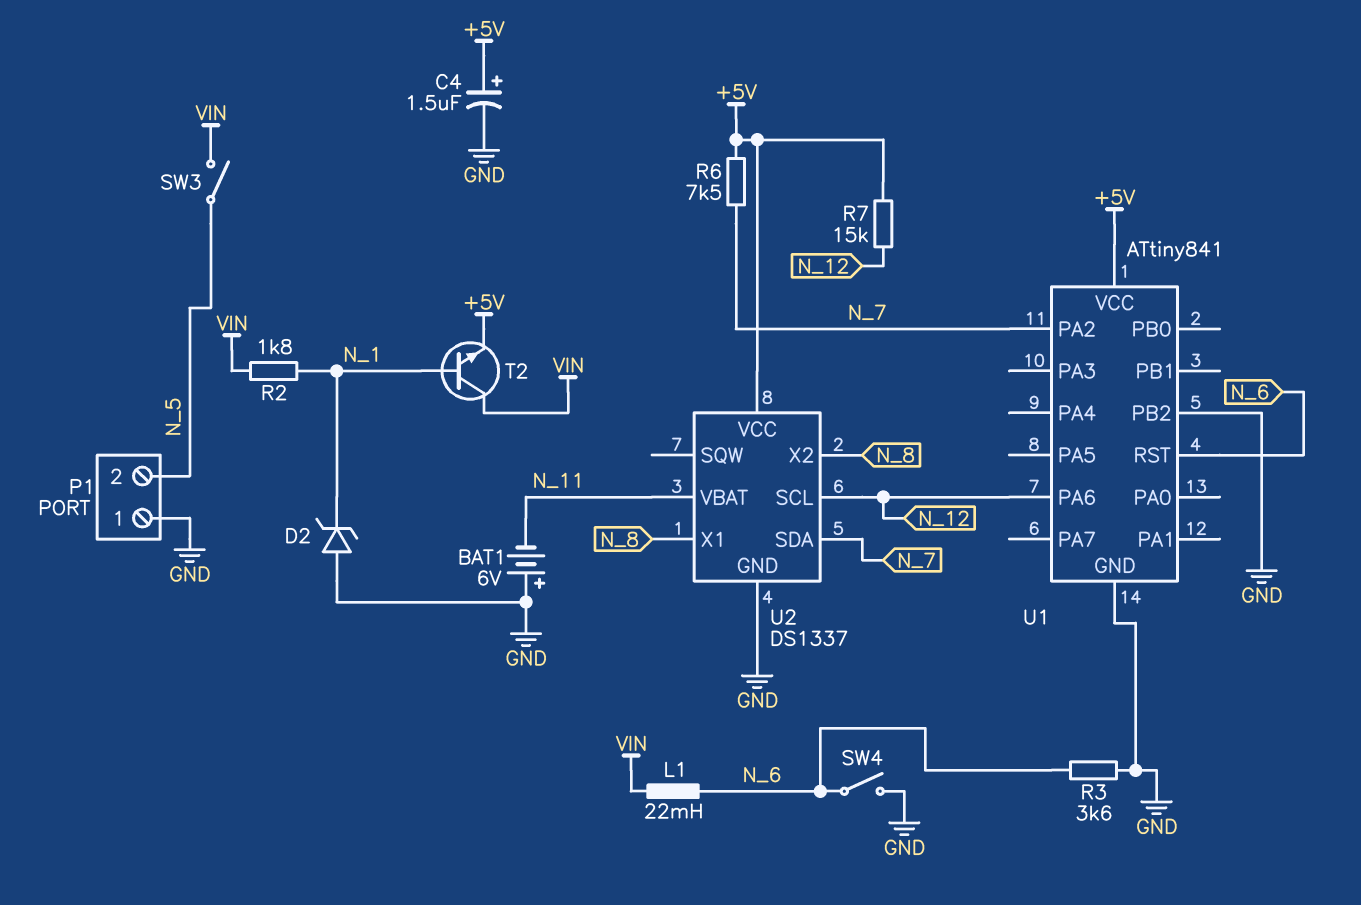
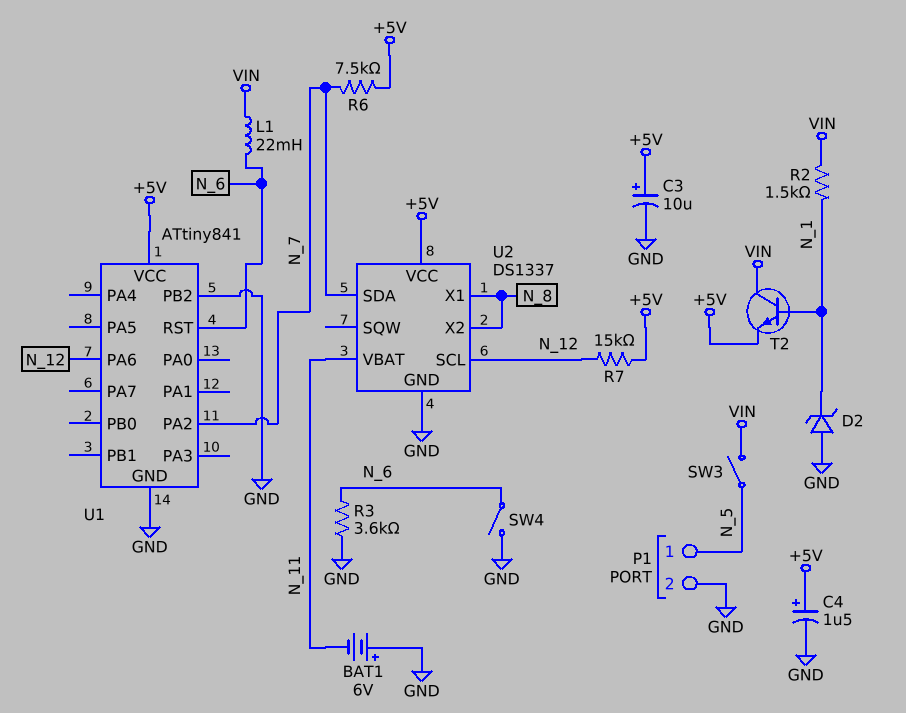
C3: none -> 10uF (plus +5V, minus GND)
P1 pin 1: GND -> N_5
P1 pin 2: N_5 -> GND
R2: 1.8k (N_1, VIN) -> 1.5k (N_1, VIN)

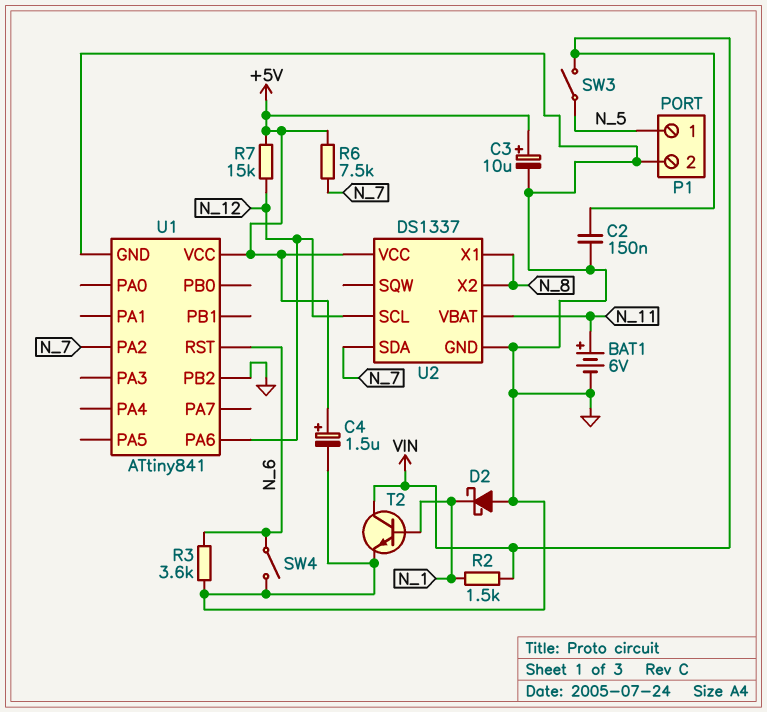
BAT1: 6V (plus GND, minus N_11) -> 6V (plus N_11, minus GND)
C2: none -> 150nF (GND, VIN)
D2: zener (A GND, K N_1) -> schottky (A GND, K N_1)
L1: 22mH (N_6, VIN) -> none
T2: NPN (B N_1, C VIN, E +5V) -> NPN (B N_1, C VIN, E GND)

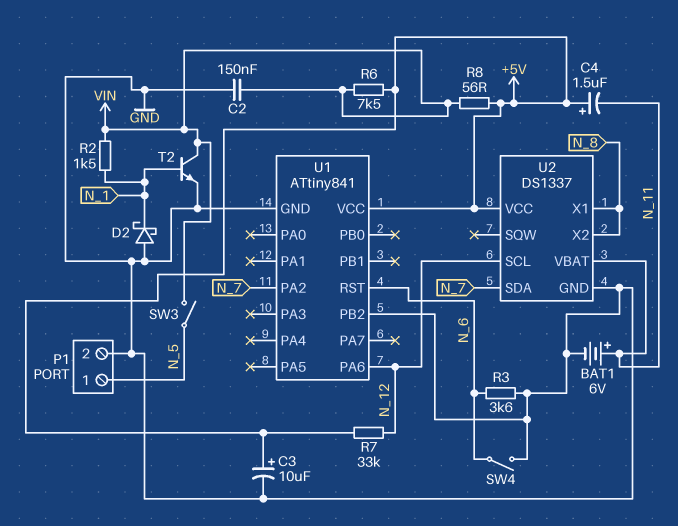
C4: 1.5uF (plus +5V, minus GND) -> 1.5uF (plus +5V, minus N_11)
R6: 7.5k (+5V, N_7) -> 7.5k (+5V, VIN)
R7: 15k (+5V, N_12) -> 33k (+5V, N_12)
R8: none -> 56 (+5V, VIN)

